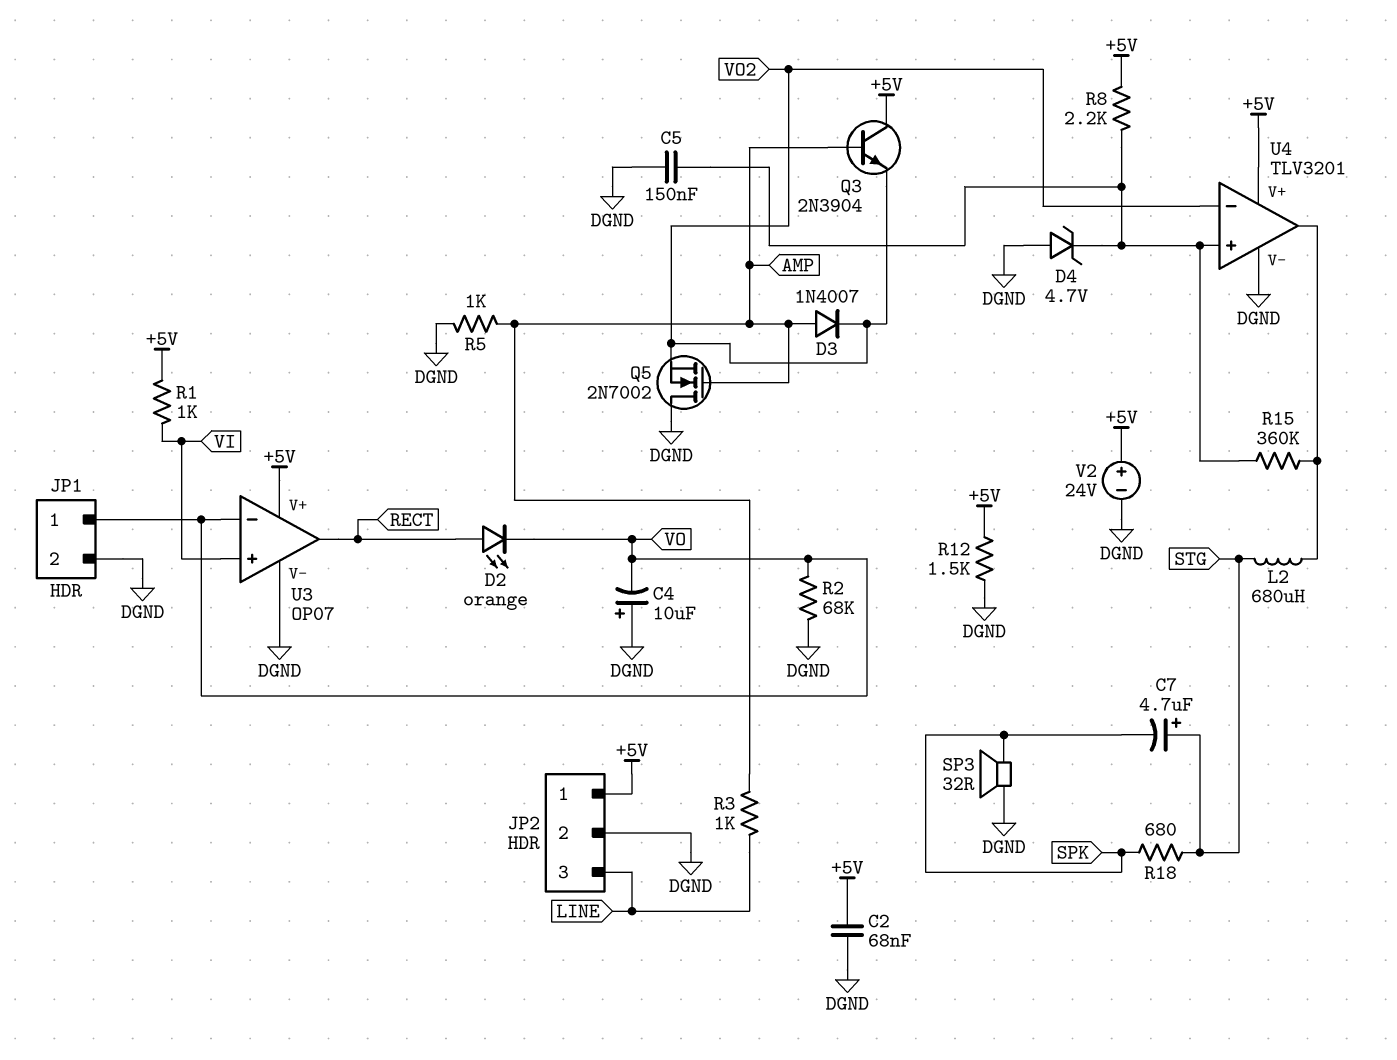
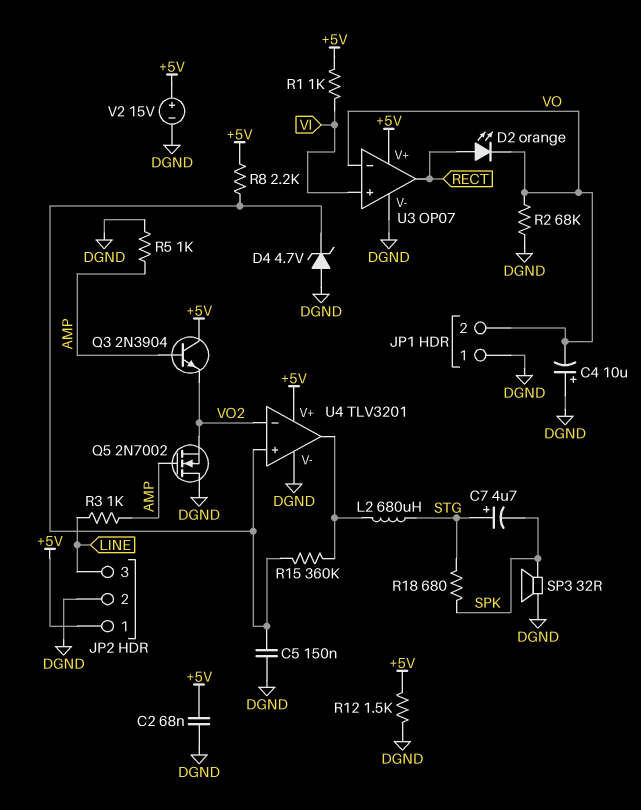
D3: diode 1N4007 (A AMP, K VO2) -> none
JP1 pin 1: VO -> DGND
JP1 pin 2: DGND -> VO
V2: 24V (plus +5V, minus DGND) -> 15V (plus +5V, minus DGND)

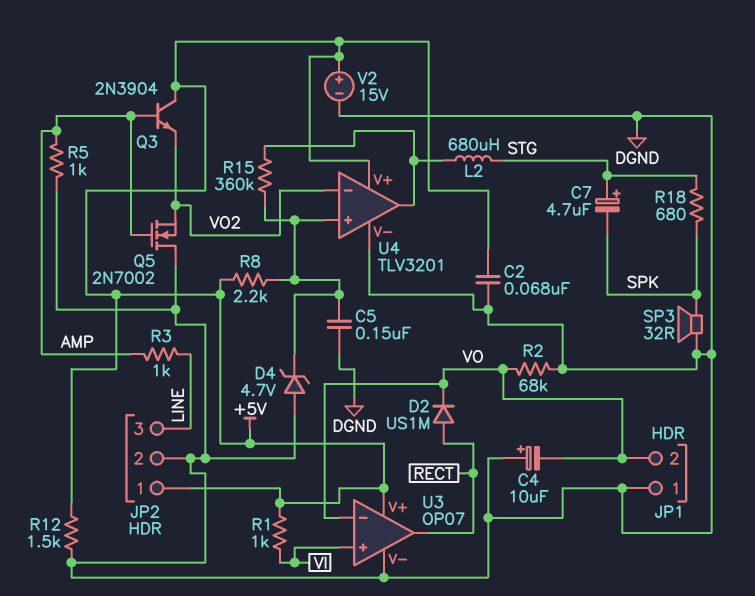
D2: LED orange (A RECT, K VO) -> diode US1M (A RECT, K VO)

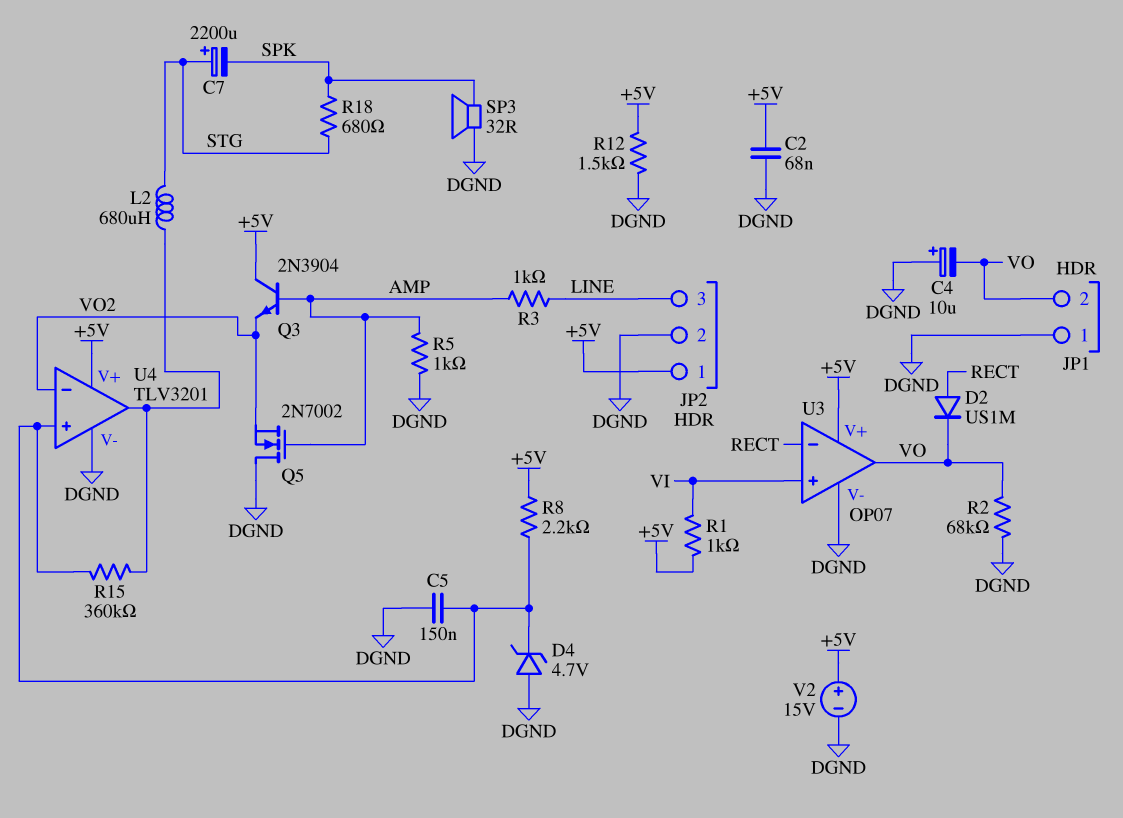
C7: 4.7uF (plus STG, minus SPK) -> 2200uF (plus STG, minus SPK)
U3 pin in-: VO -> RECT
U3 pin out: RECT -> VO

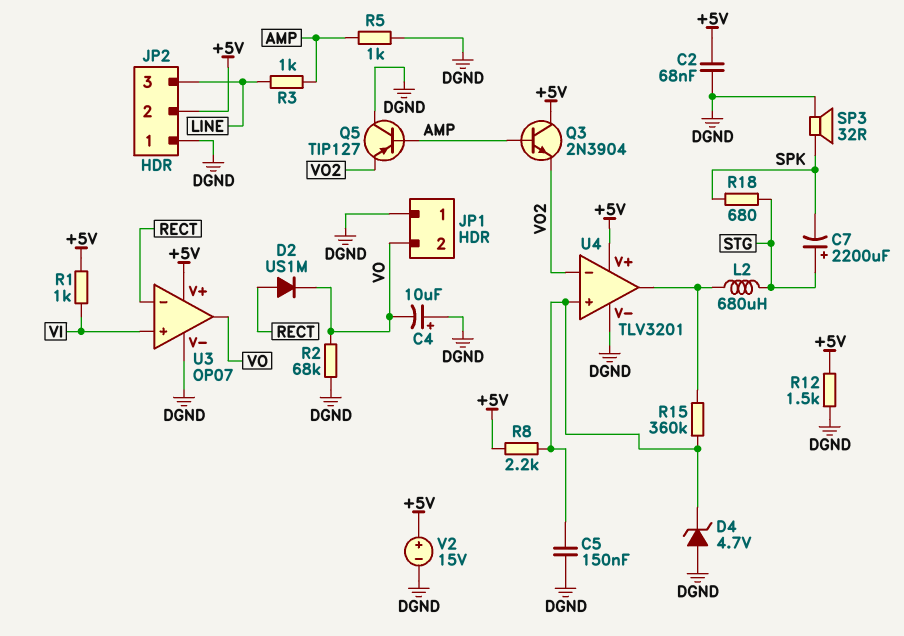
JP2 pin 1: +5V -> DGND
JP2 pin 2: DGND -> +5V
Q5: NMOS 2N7002 (G AMP, D DGND, S VO2) -> PNP TIP127 (B AMP, C DGND, E VO2)

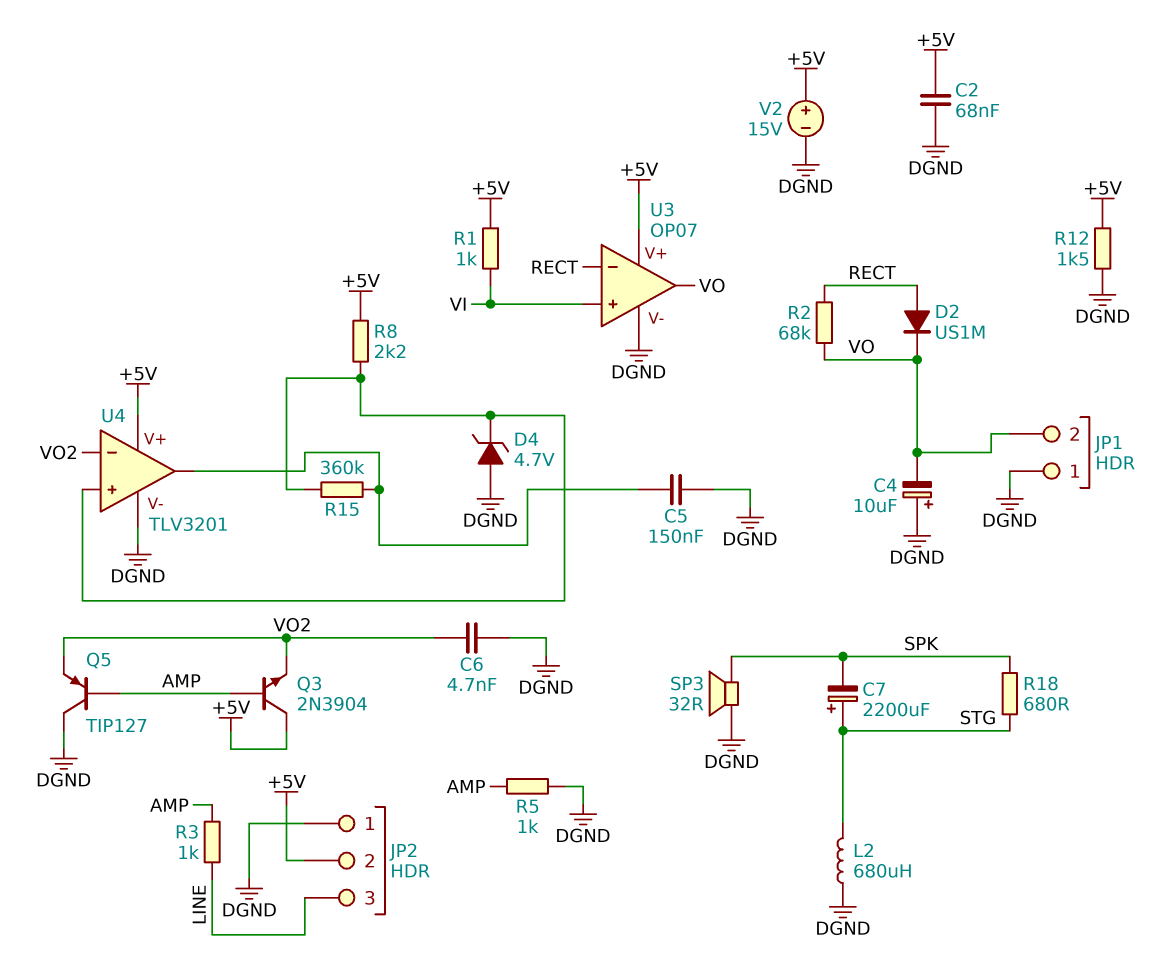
C5: 150nF (DGND, U4/in+) -> 150nF (DGND, U4/out)
C6: none -> 4.7nF (DGND, VO2)
L2: 680uH (STG, U4/out) -> 680uH (DGND, STG)
R2: 68k (DGND, VO) -> 68k (RECT, VO)

